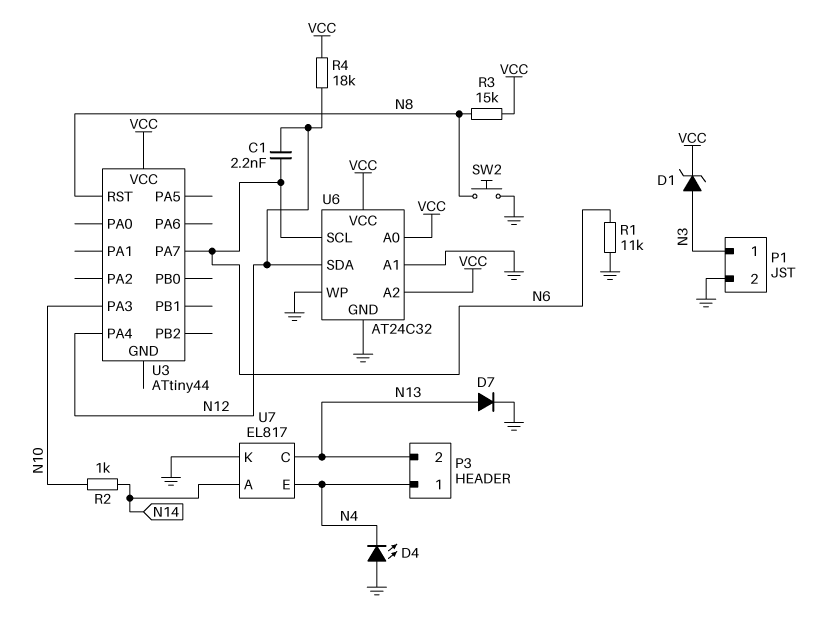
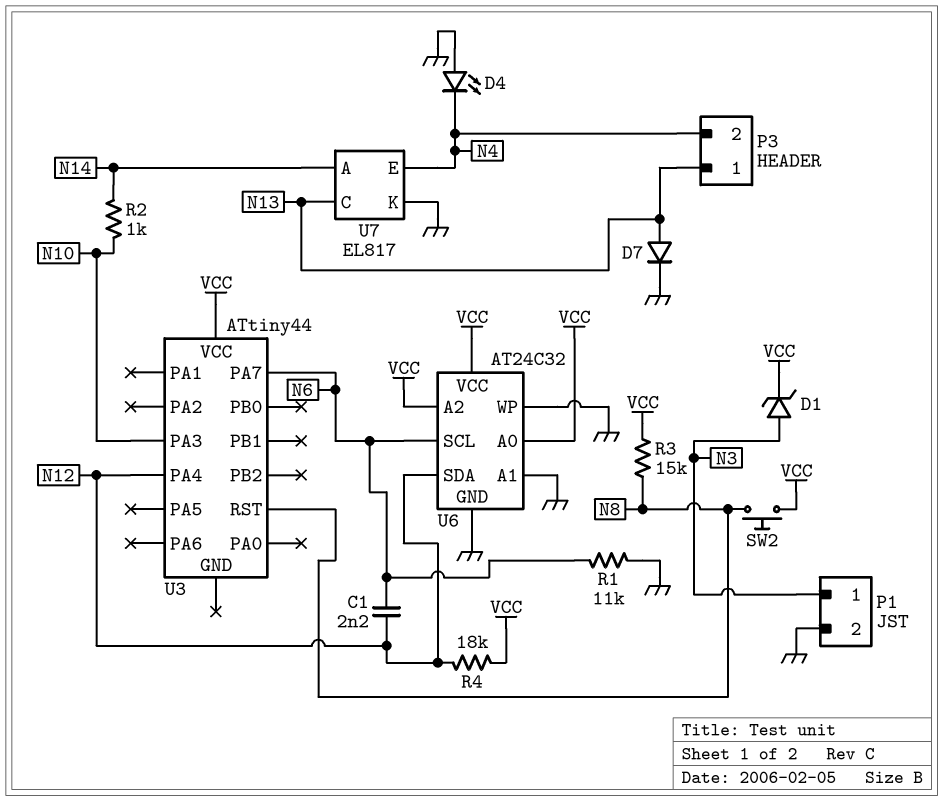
P3 pin 1: N4 -> N13
P3 pin 2: N13 -> N4
SW2: button (GND, N8) -> button (N8, VCC)

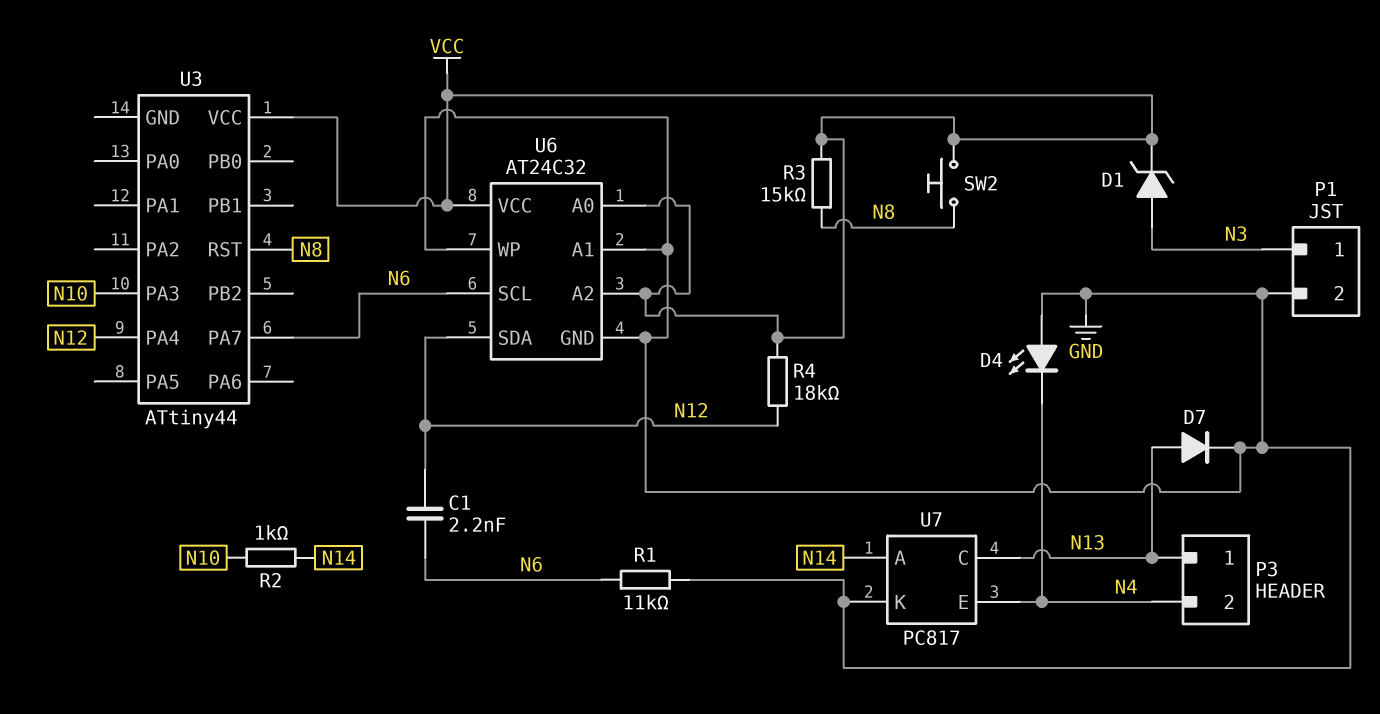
U7: EL817 -> PC817

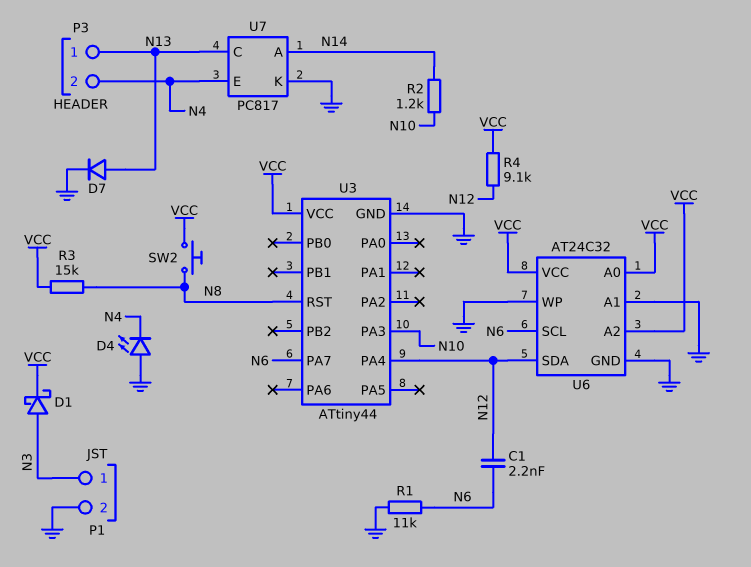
D1: zener (A N3, K VCC) -> schottky (A N3, K VCC)
R2: 1k (N10, N14) -> 1.2k (N10, N14)
R4: 18k (N12, VCC) -> 9.1k (N12, VCC)
U3 pin GND: none -> GND

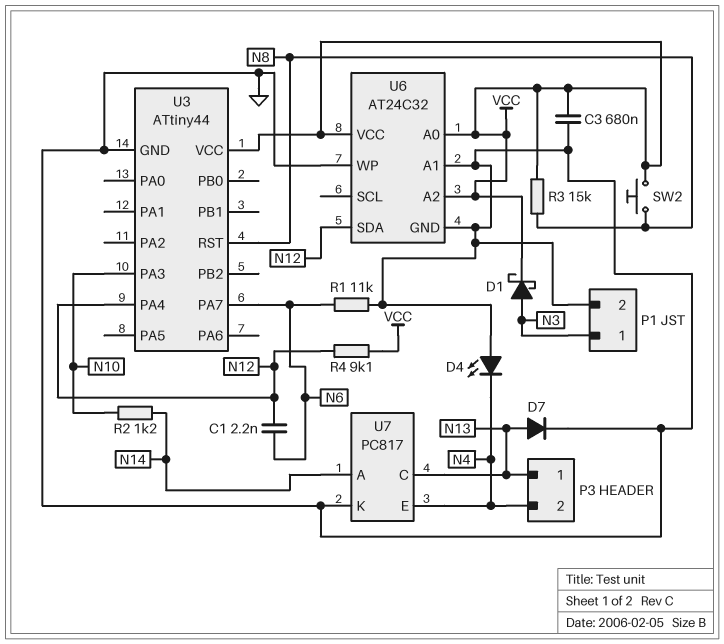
C3: none -> 680nF (GND, VCC)
U6 pin SCL: N6 -> none

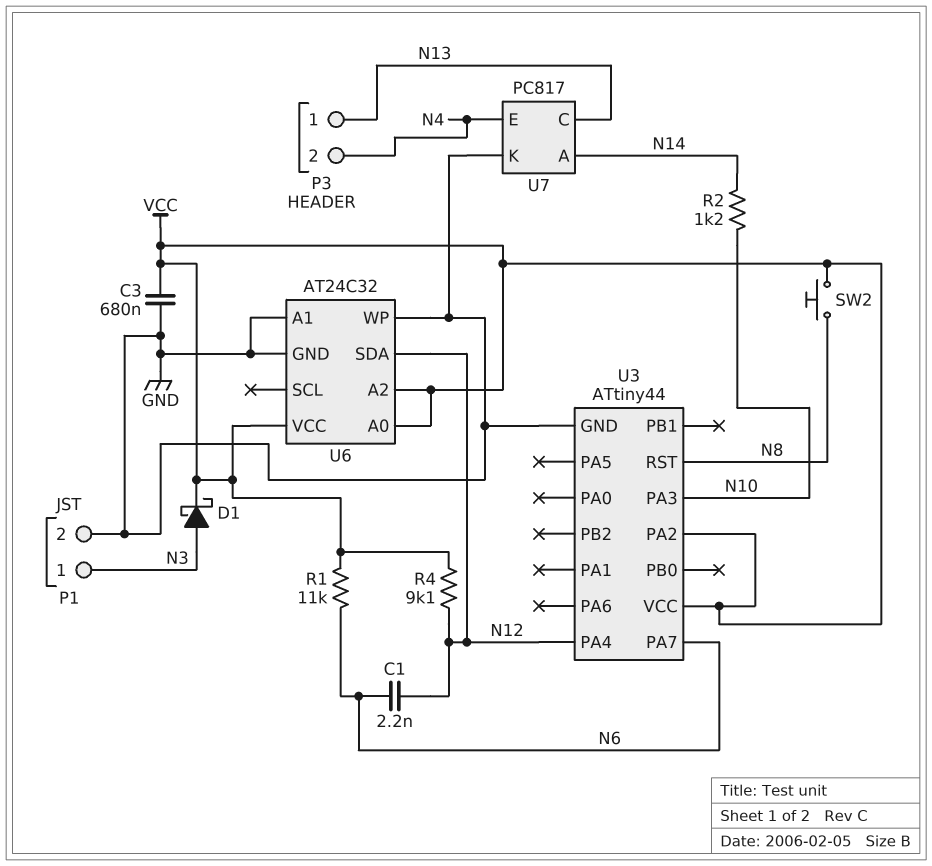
D4: LED (A GND, K N4) -> none
D7: diode (A N13, K GND) -> none
R1: 11k (GND, N6) -> 11k (N6, VCC)
R3: 15k (N8, VCC) -> none
U3 pin PA2: none -> VCC

